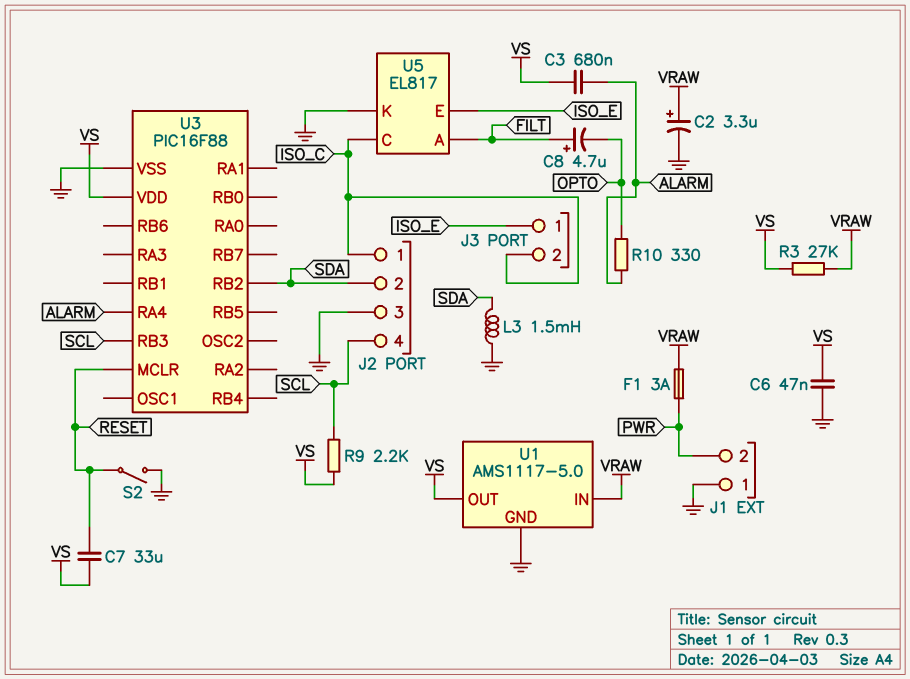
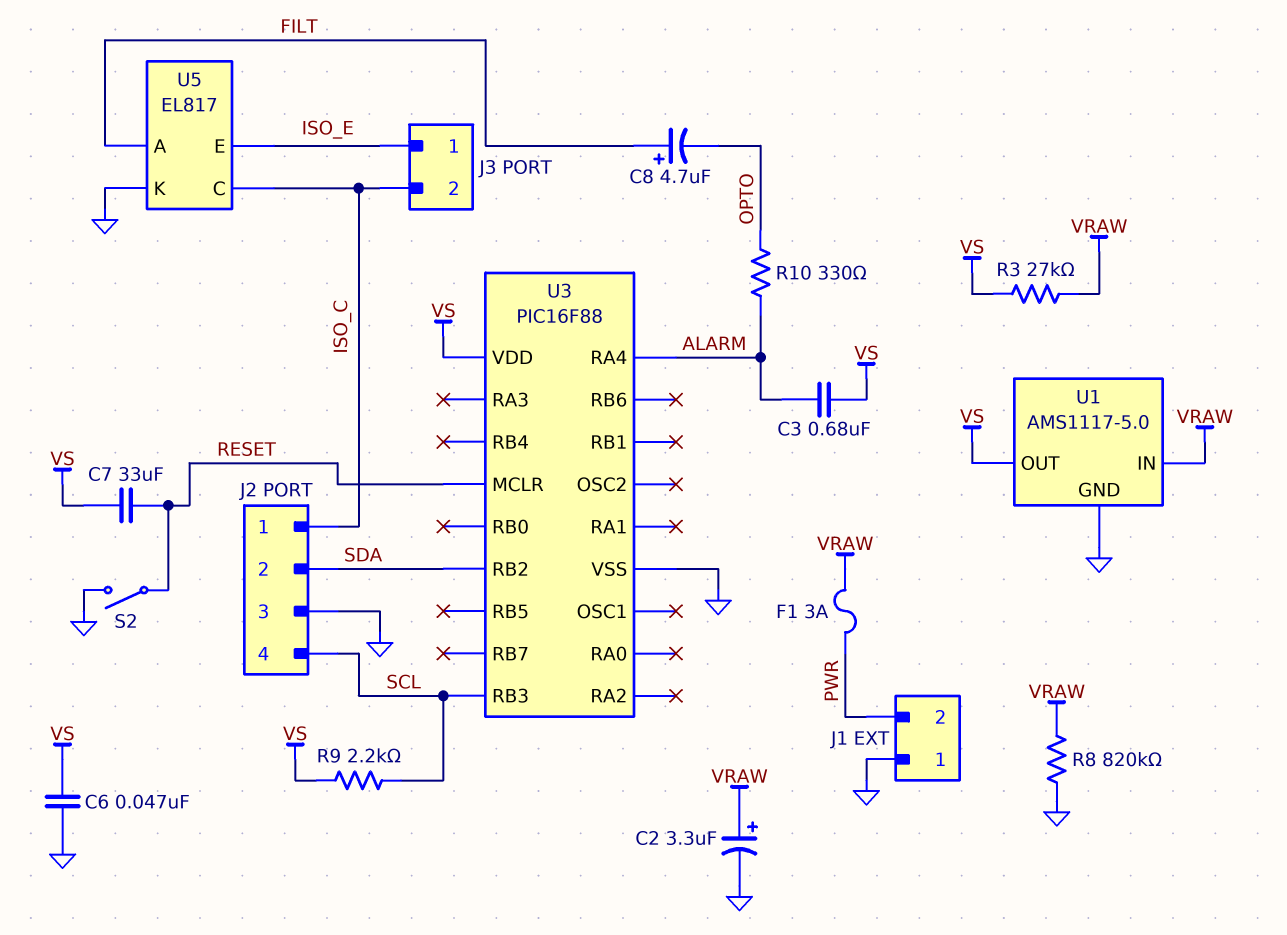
L3: 1.5mH (GND, SDA) -> none
R8: none -> 820k (GND, VRAW)

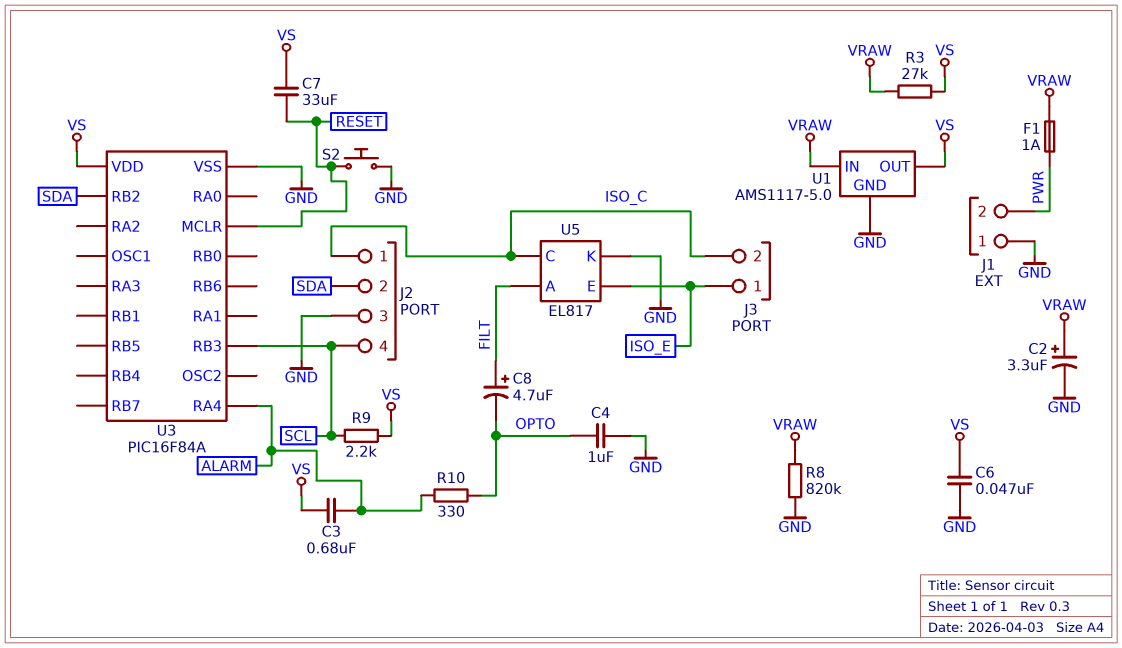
C4: none -> 1uF (GND, OPTO)
F1: 3A (PWR, VRAW) -> 1A (PWR, VRAW)
S2: switch (GND, RESET) -> button (GND, RESET)
U3: PIC16F88 -> PIC16F84A

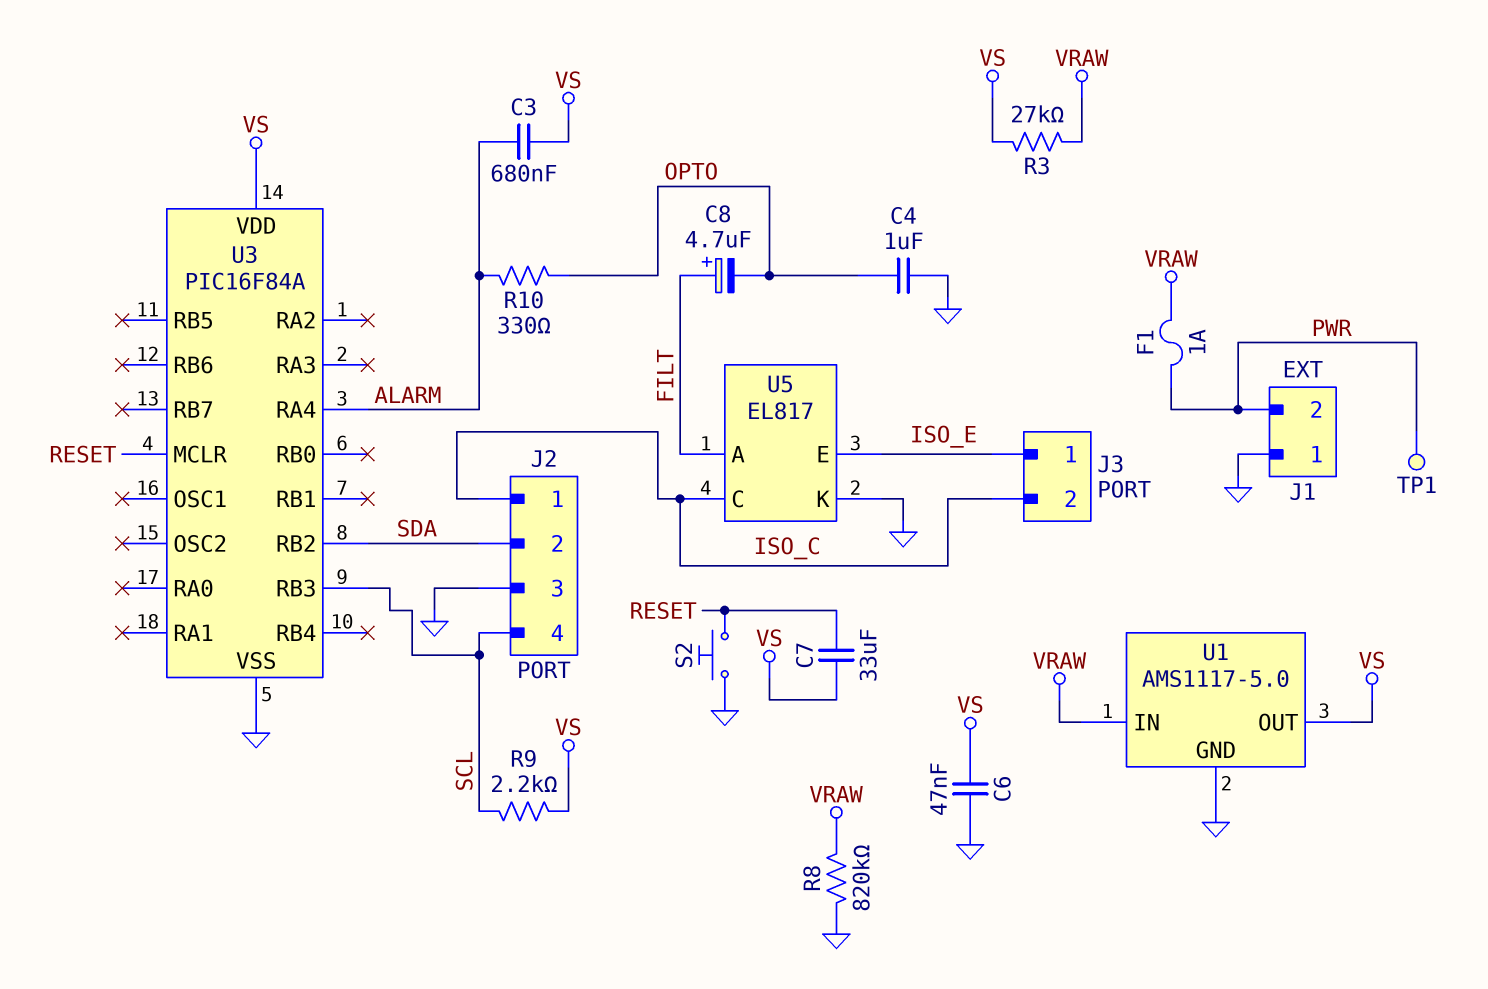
C2: 3.3uF (plus VRAW, minus GND) -> none
TP1: none -> test point (PWR)

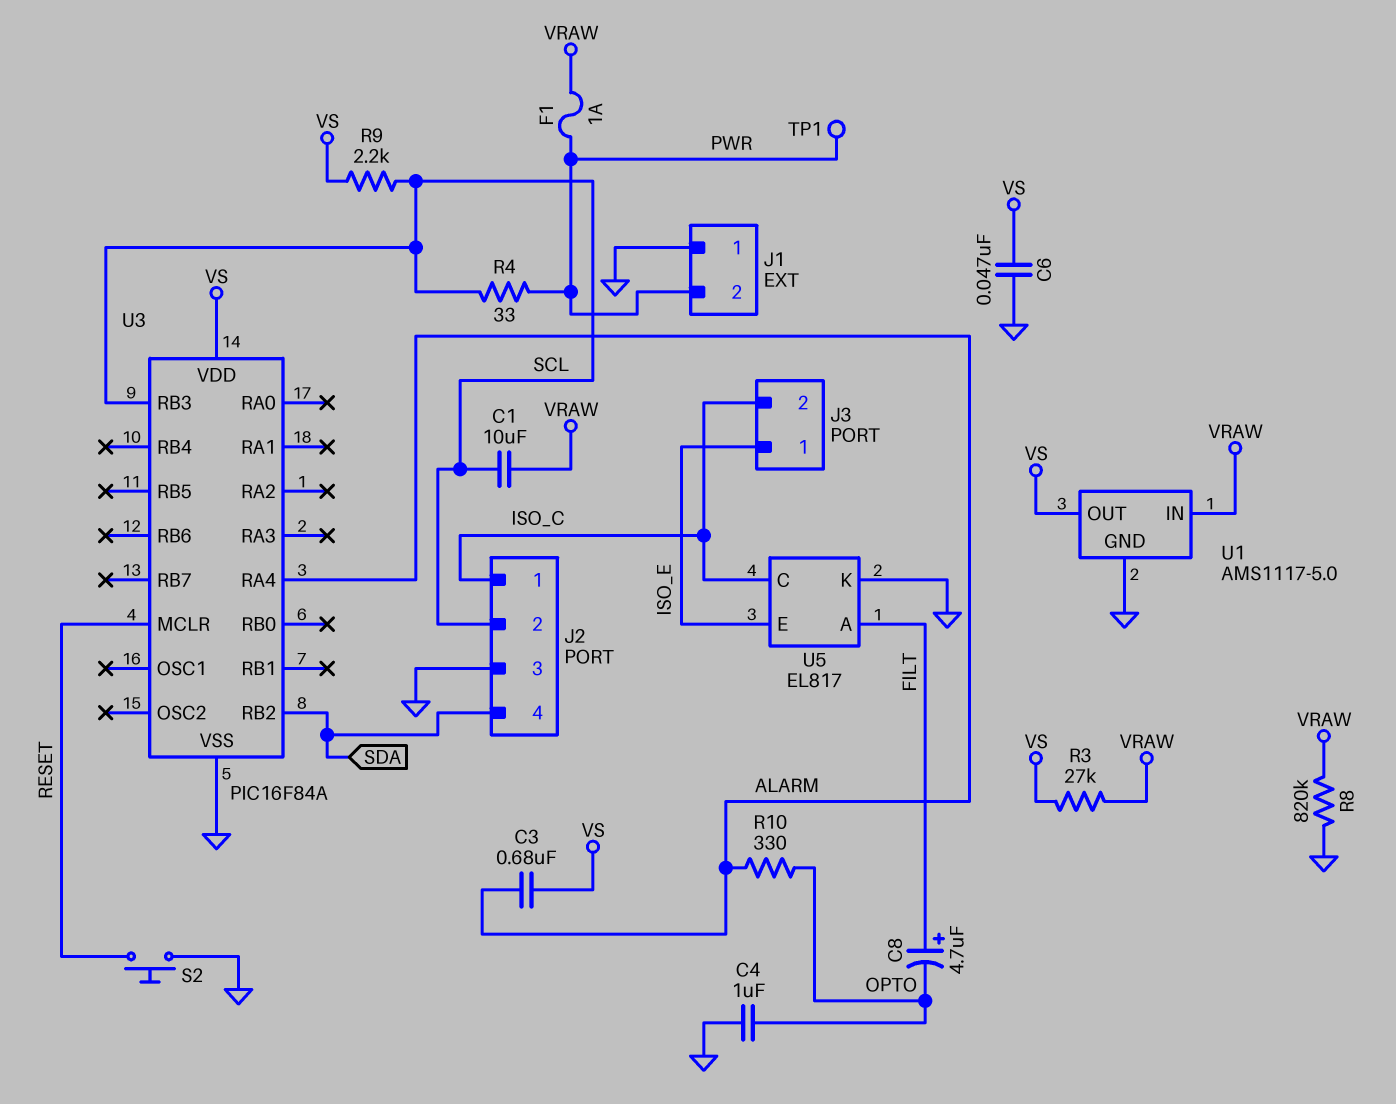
C1: none -> 10uF (SCL, VRAW)
C7: 33uF (RESET, VS) -> none
J2 pin 2: SDA -> SCL
J2 pin 4: SCL -> SDA
R4: none -> 33 (PWR, SCL)

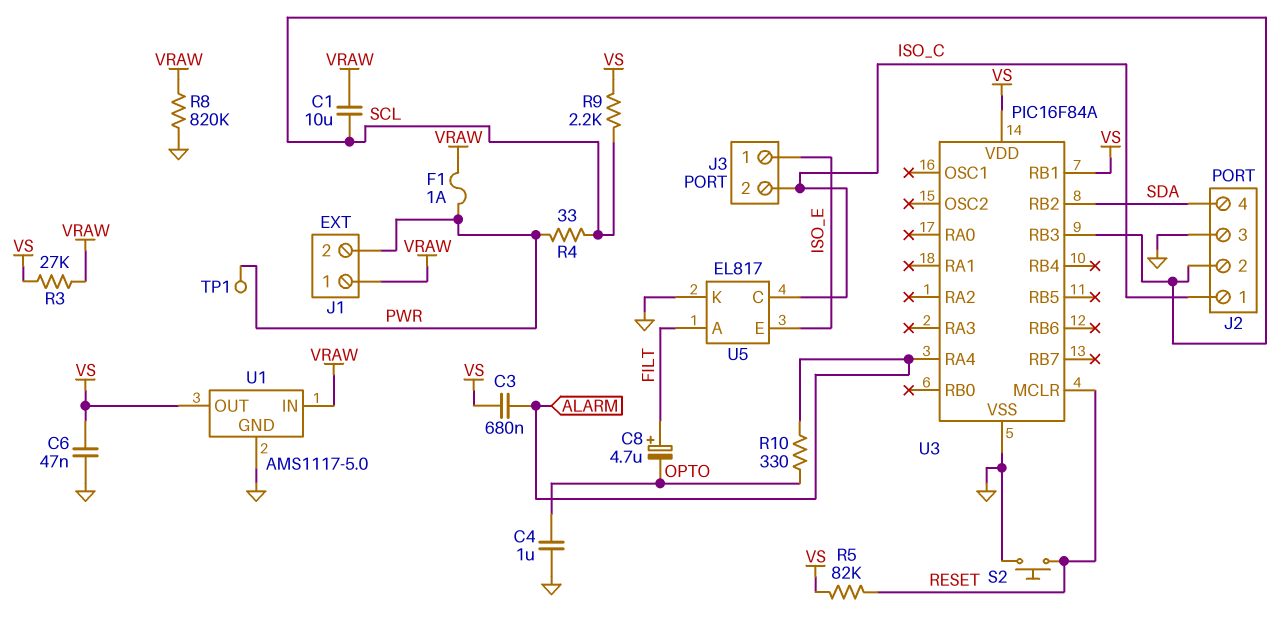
J1 pin 1: GND -> VRAW
R5: none -> 82k (RESET, VS)
U3 pin RB1: none -> VS

